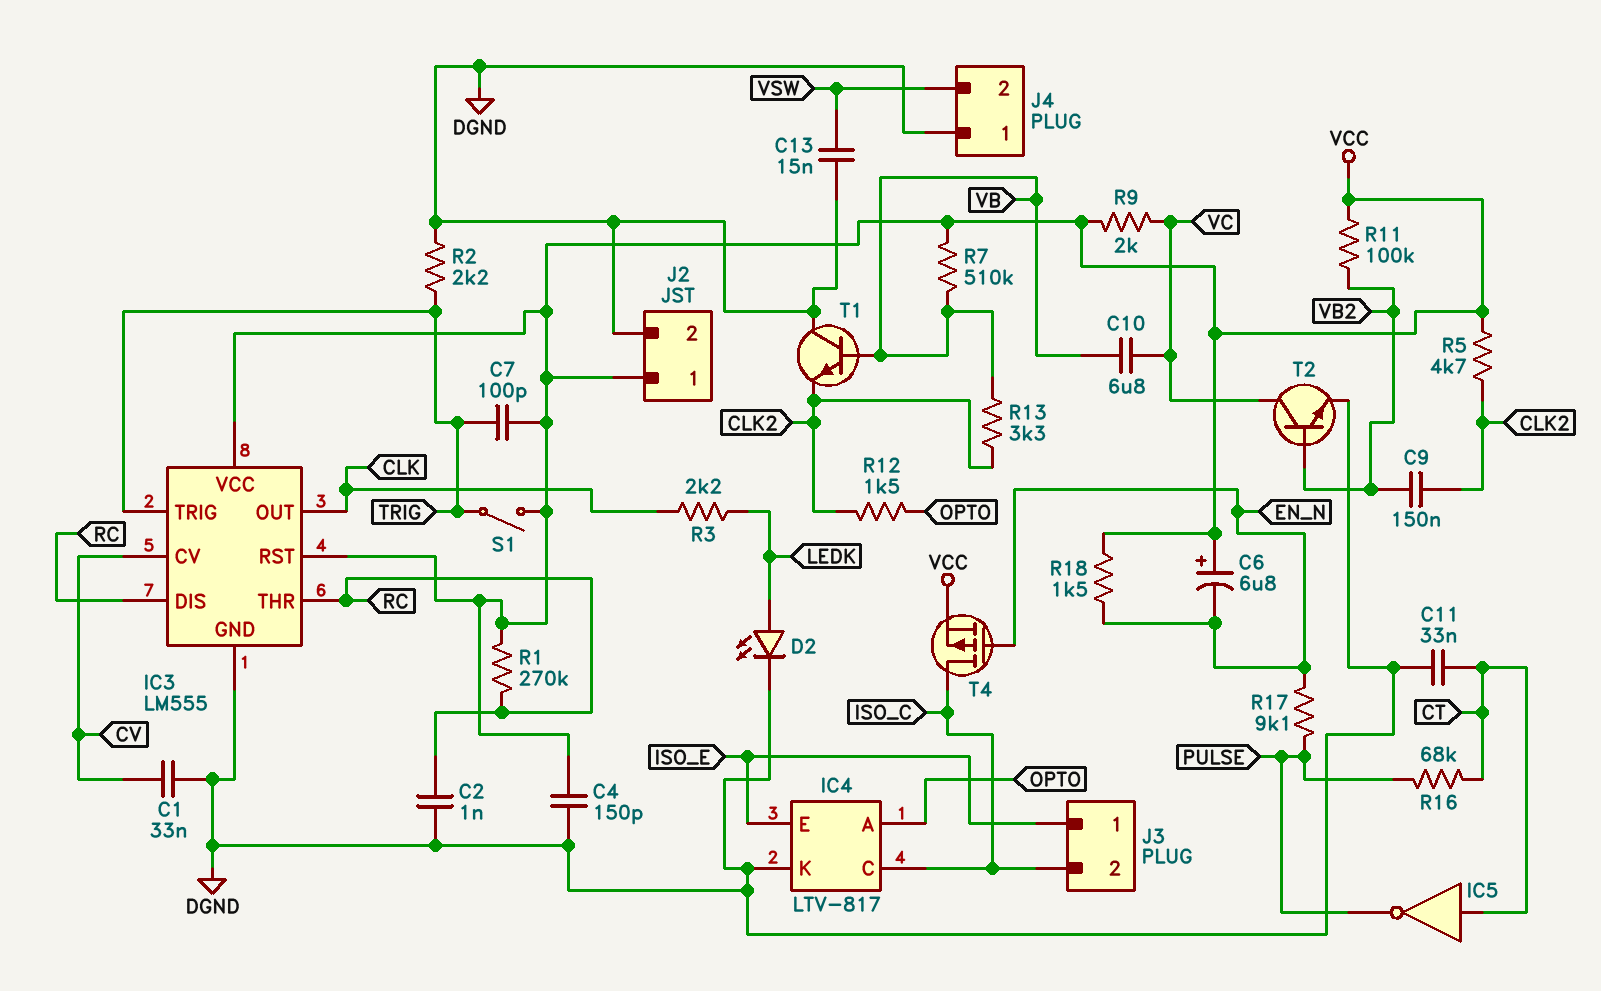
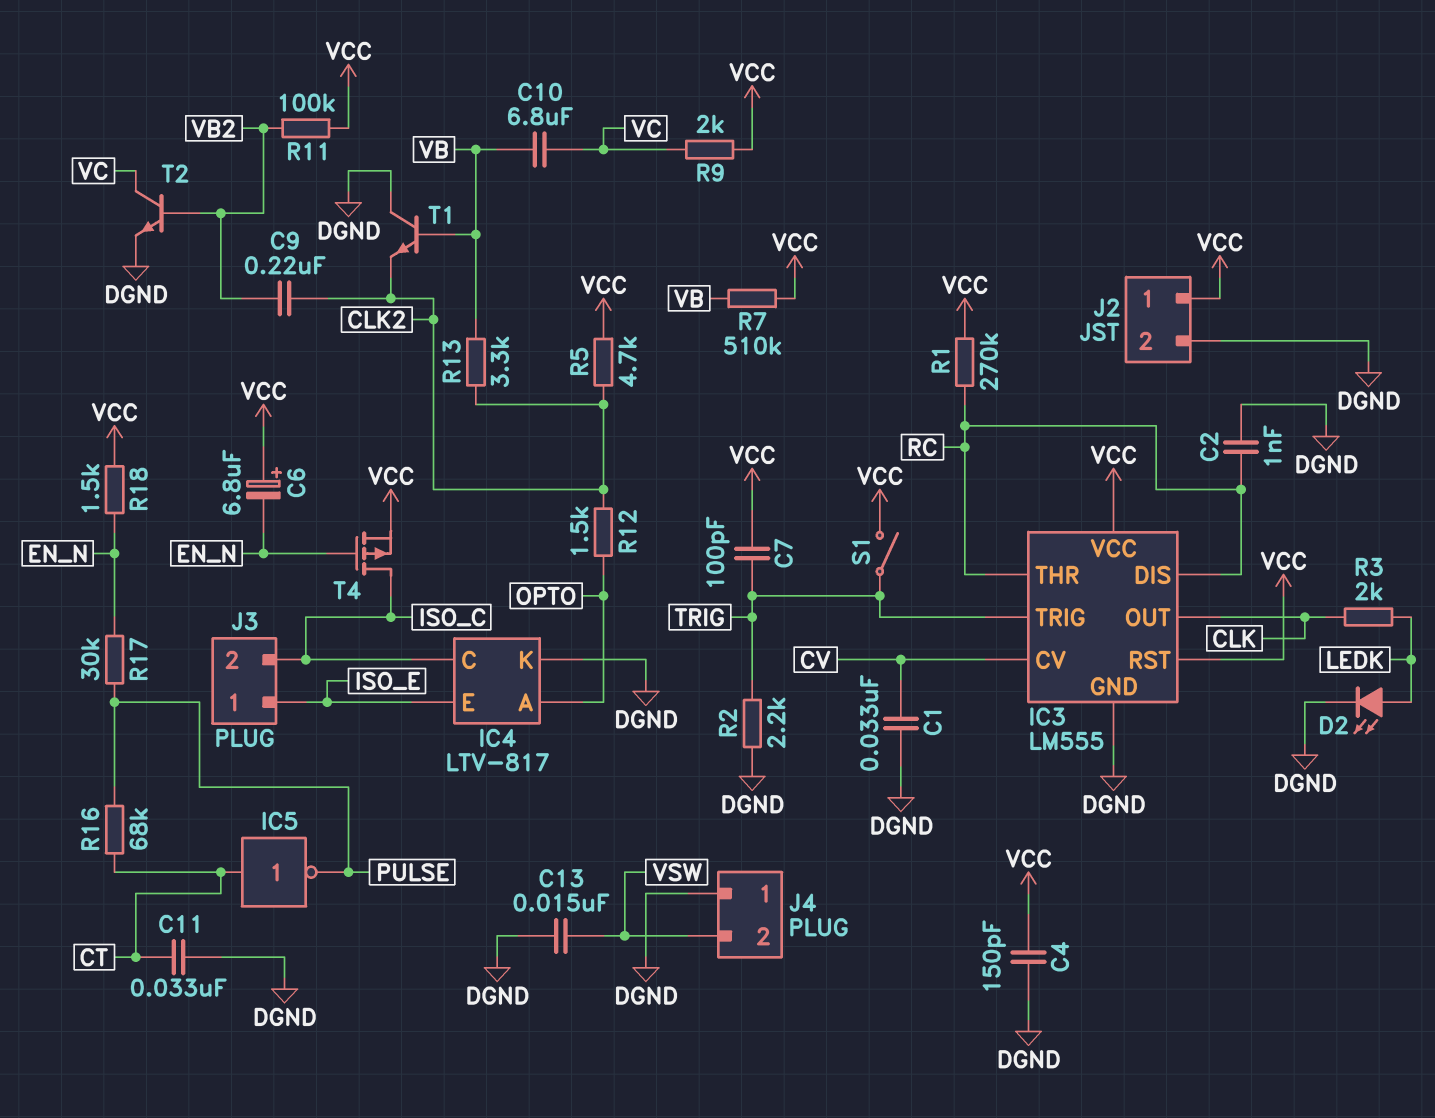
C9: 150nF (CLK2, VB2) -> 220nF (CLK2, VB2)
R3: 2.2k (CLK, LEDK) -> 2k (CLK, LEDK)
R17: 9.1k (EN_N, PULSE) -> 30k (EN_N, PULSE)

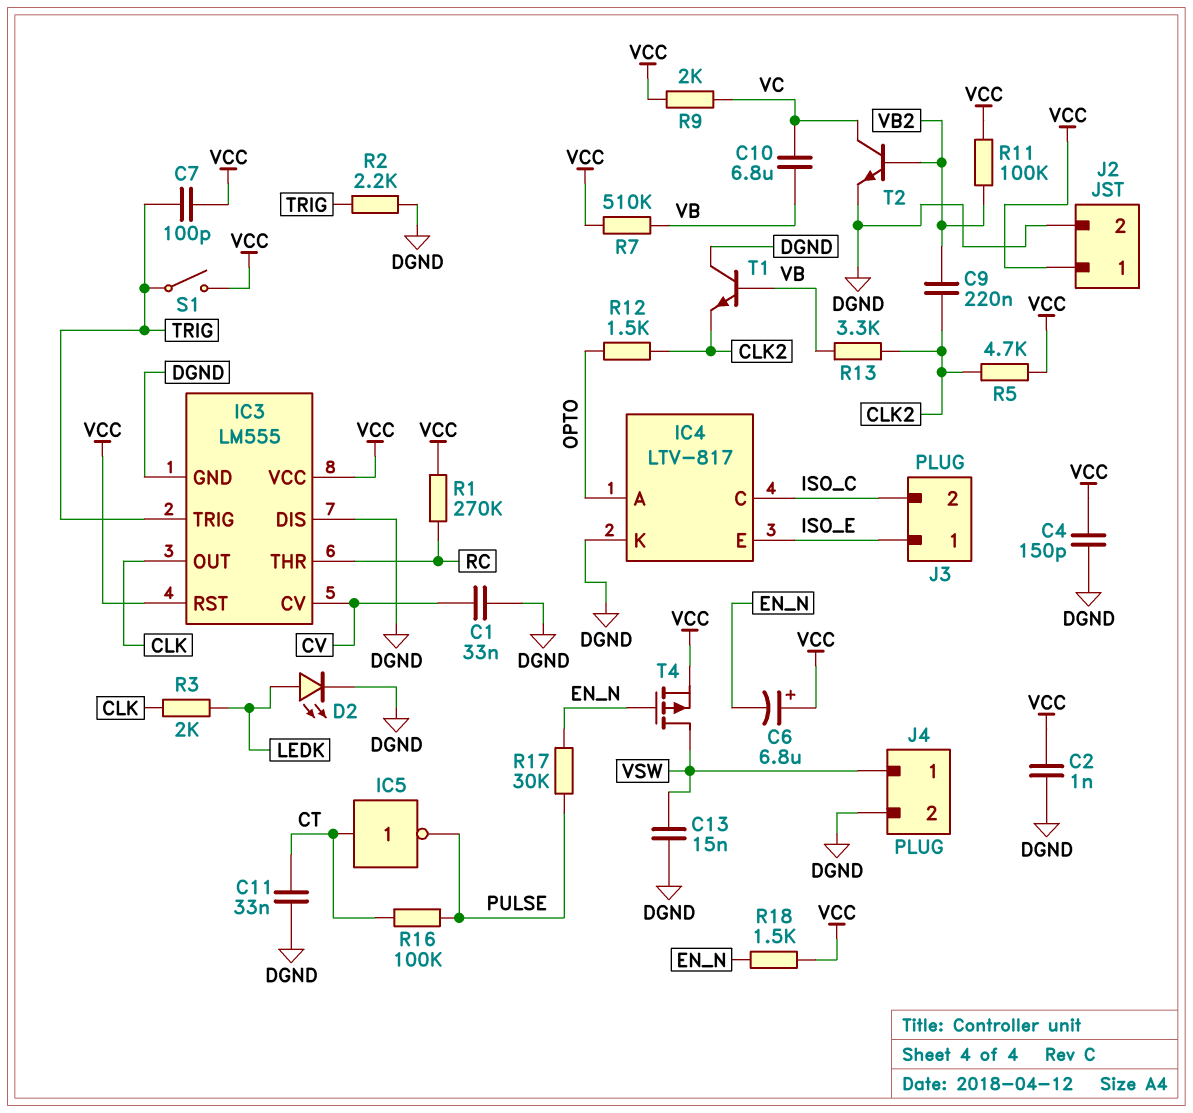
C2: 1nF (DGND, RC) -> 1nF (DGND, VCC)
IC3 pin DIS: RC -> DGND
J4 pin 1: DGND -> VSW
J4 pin 2: VSW -> DGND
R16: 68k (CT, PULSE) -> 100k (CT, PULSE)
T4: PMOS (G EN_N, D ISO_C, S VCC) -> PMOS (G EN_N, D VSW, S VCC)

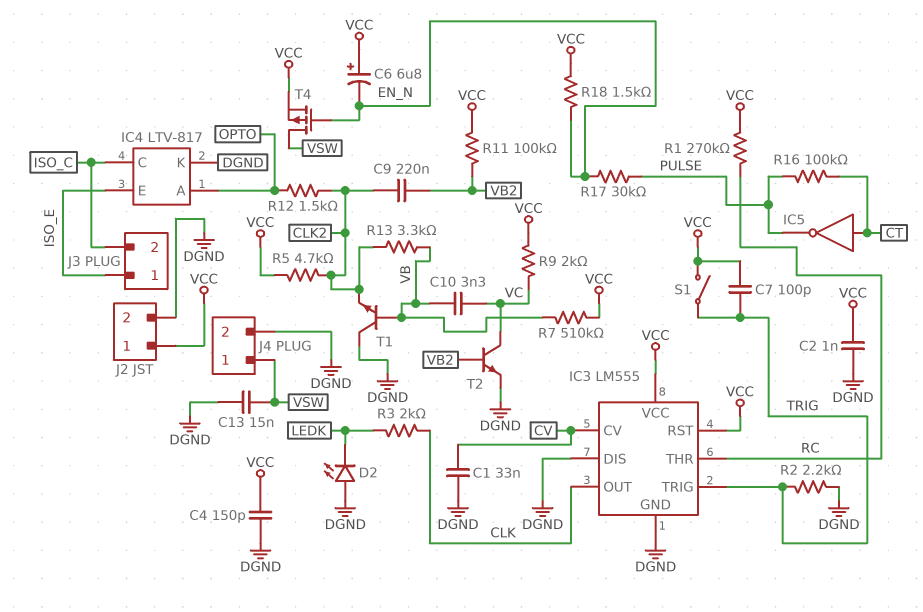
C10: 6.8uF (VB, VC) -> 3.3nF (VB, VC)
C11: 33nF (CT, DGND) -> none
D2: LED (A LEDK, K DGND) -> LED (A DGND, K LEDK)

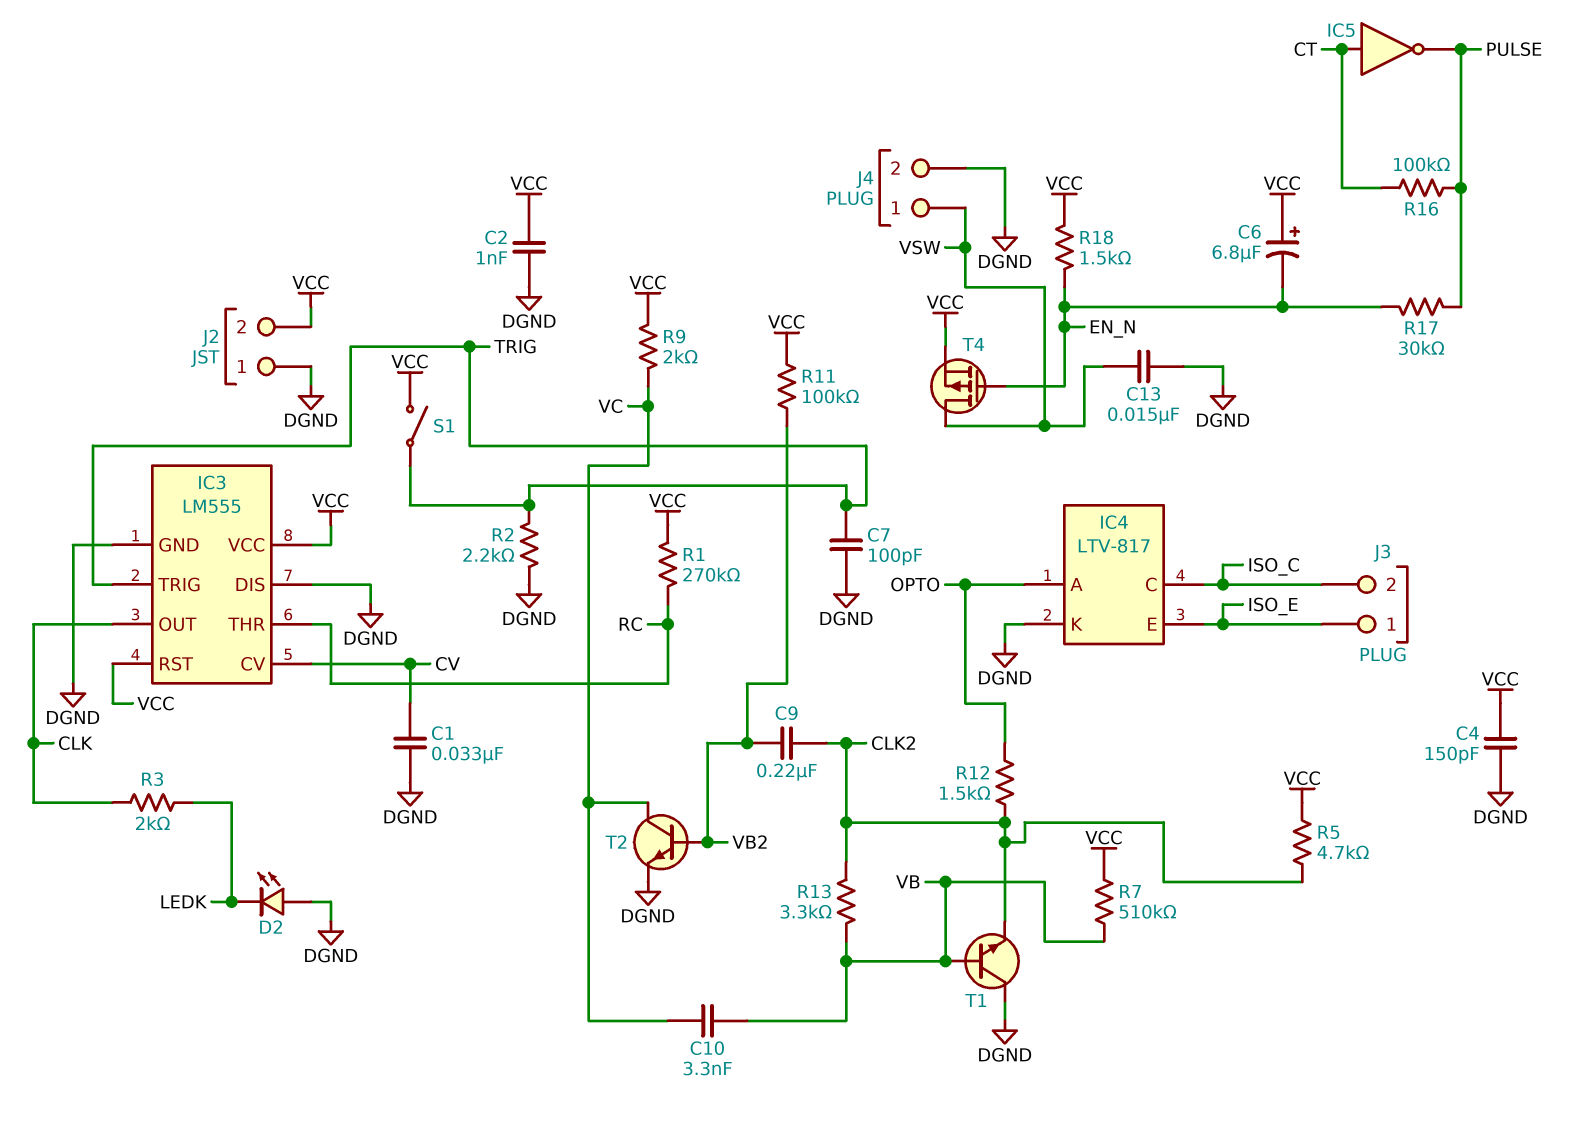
C7: 100pF (TRIG, VCC) -> 100pF (DGND, TRIG)
J2 pin 1: VCC -> DGND
J2 pin 2: DGND -> VCC

